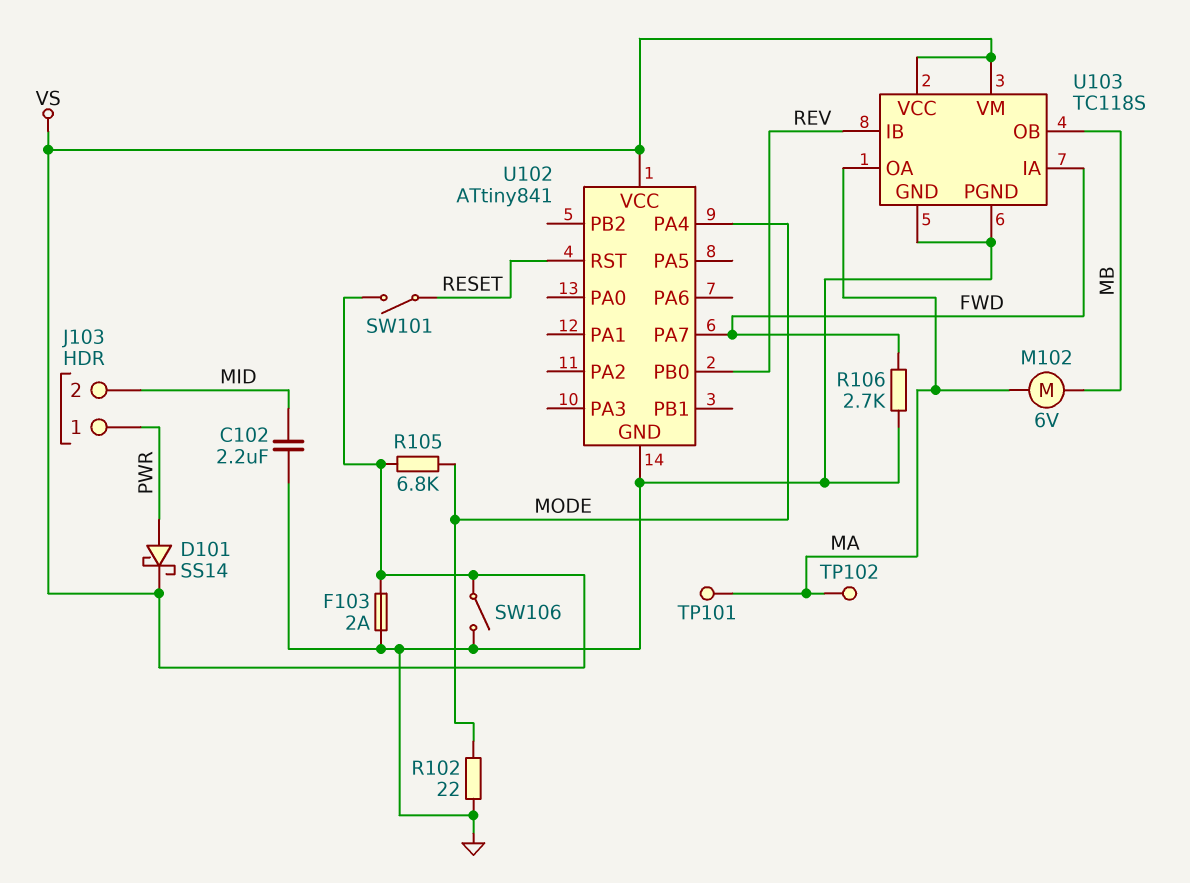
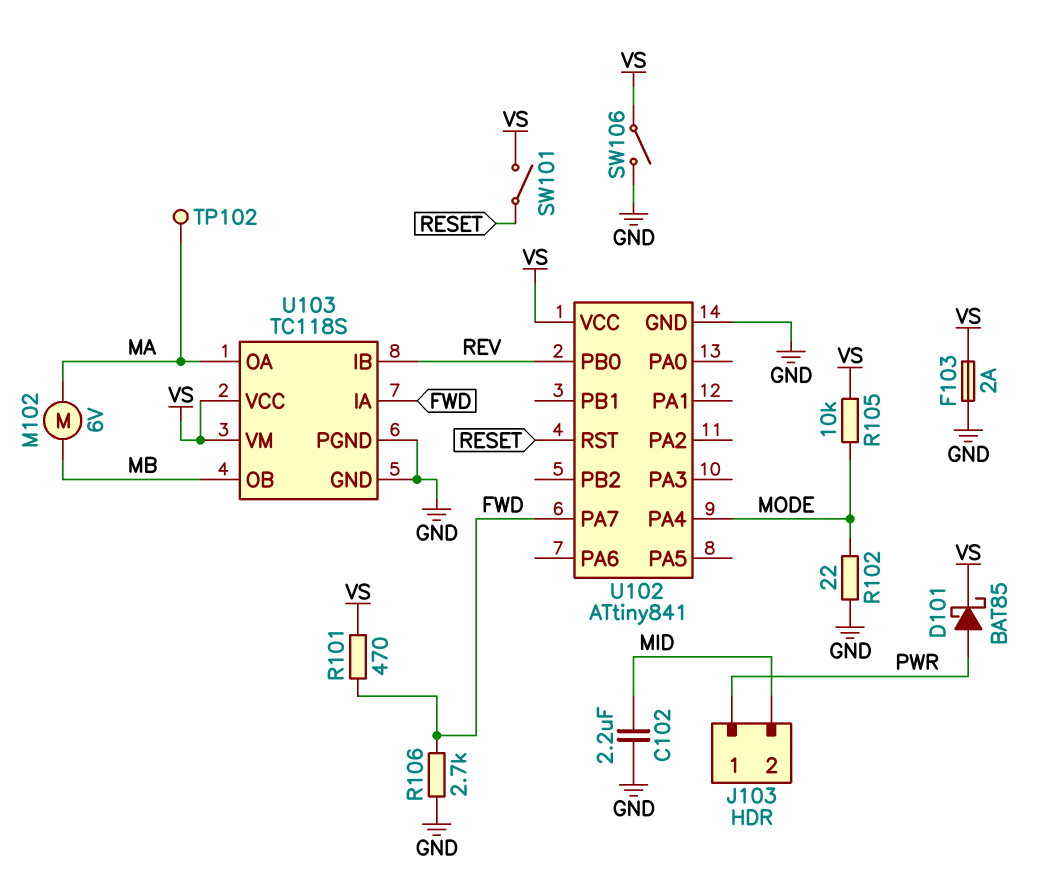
D101: schottky SS14 (A PWR, K VS) -> schottky BAT85 (A PWR, K VS)
R101: none -> 470 (FWD, VS)
R105: 6.8k (MODE, VS) -> 10k (MODE, VS)
TP101: test point (MA) -> none

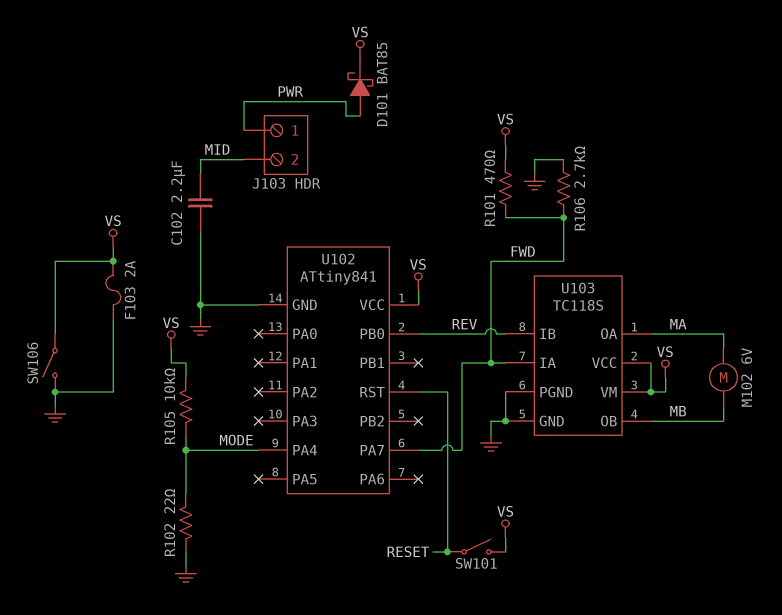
TP102: test point (MA) -> none

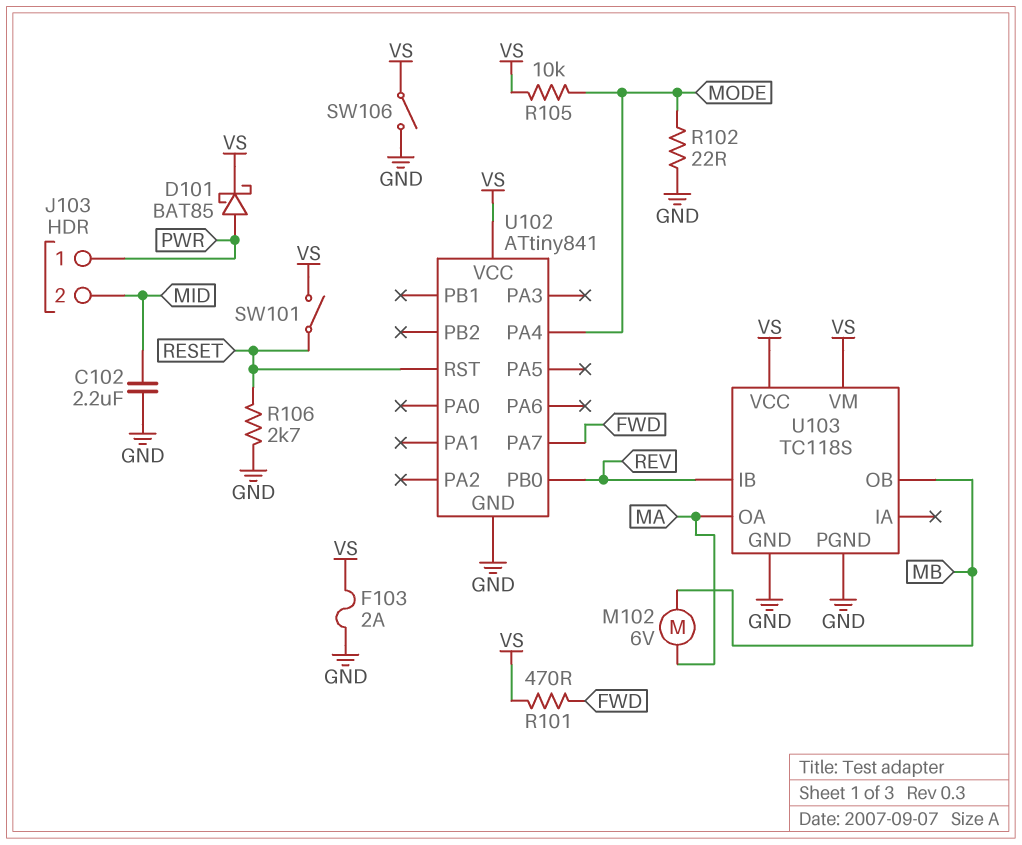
R106: 2.7k (FWD, GND) -> 2.7k (GND, RESET)
U103 pin IA: FWD -> none

